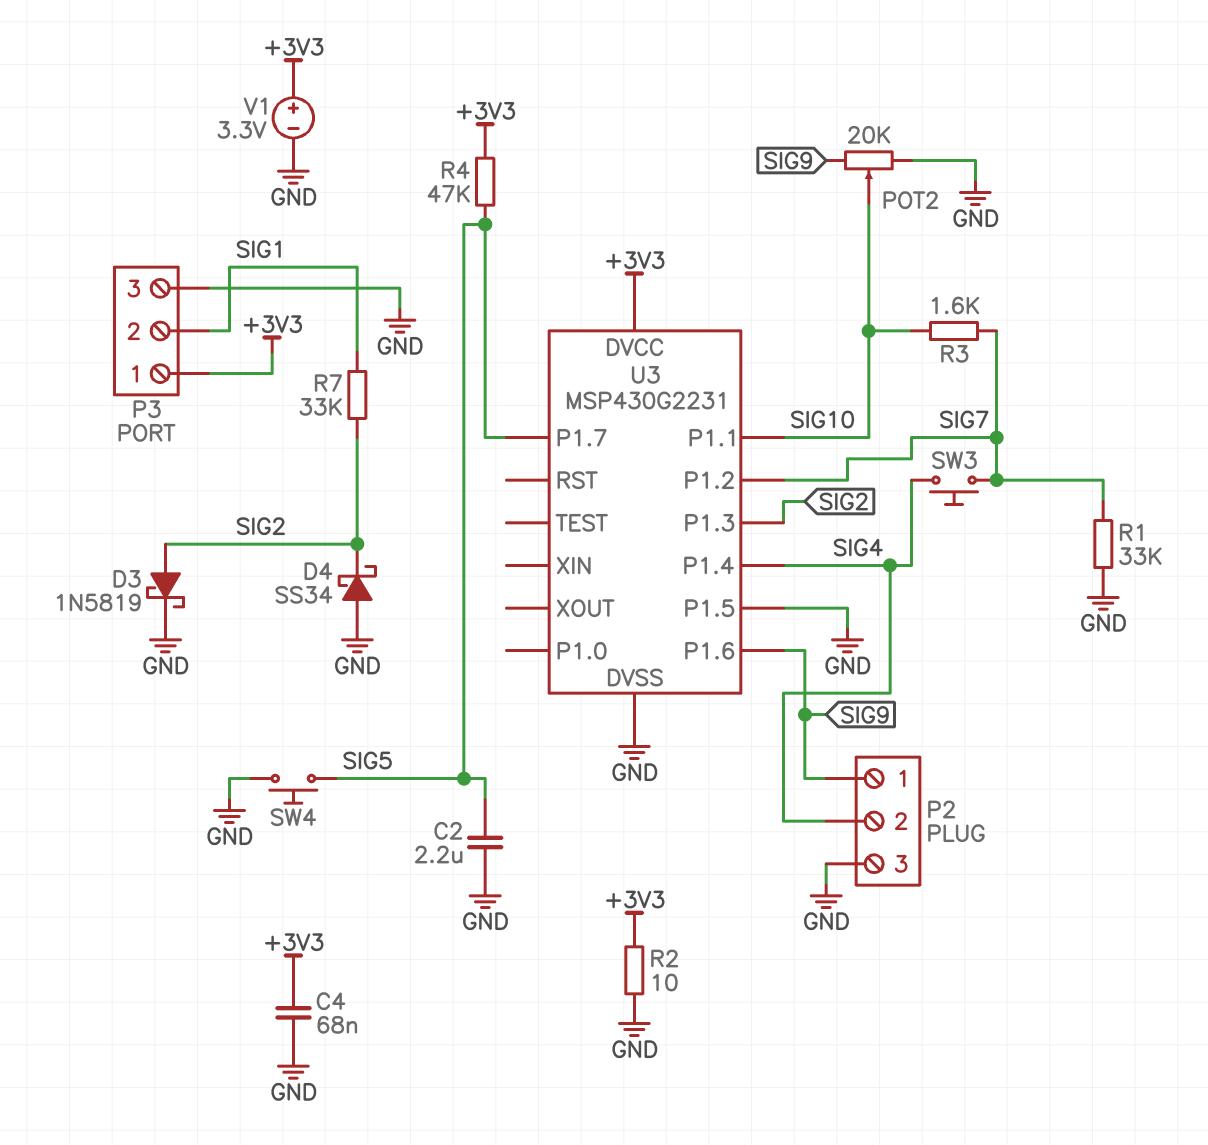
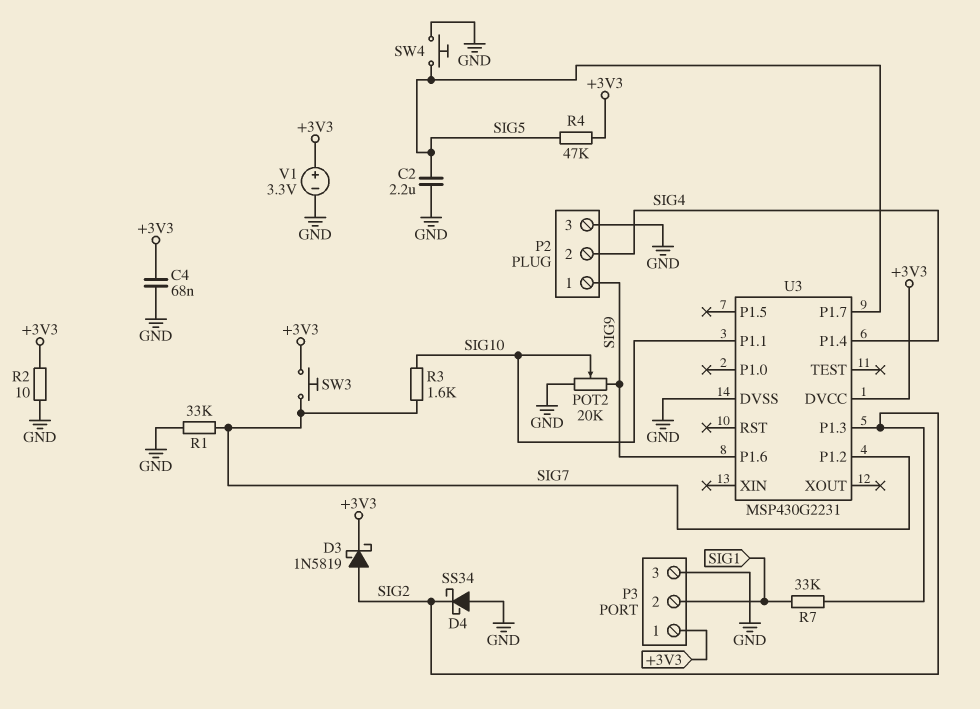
D3: schottky 1N5819 (A SIG2, K GND) -> schottky 1N5819 (A SIG2, K +3V3)
SW3: button (SIG4, SIG7) -> button (+3V3, SIG7)
U3 pin P1.5: GND -> none

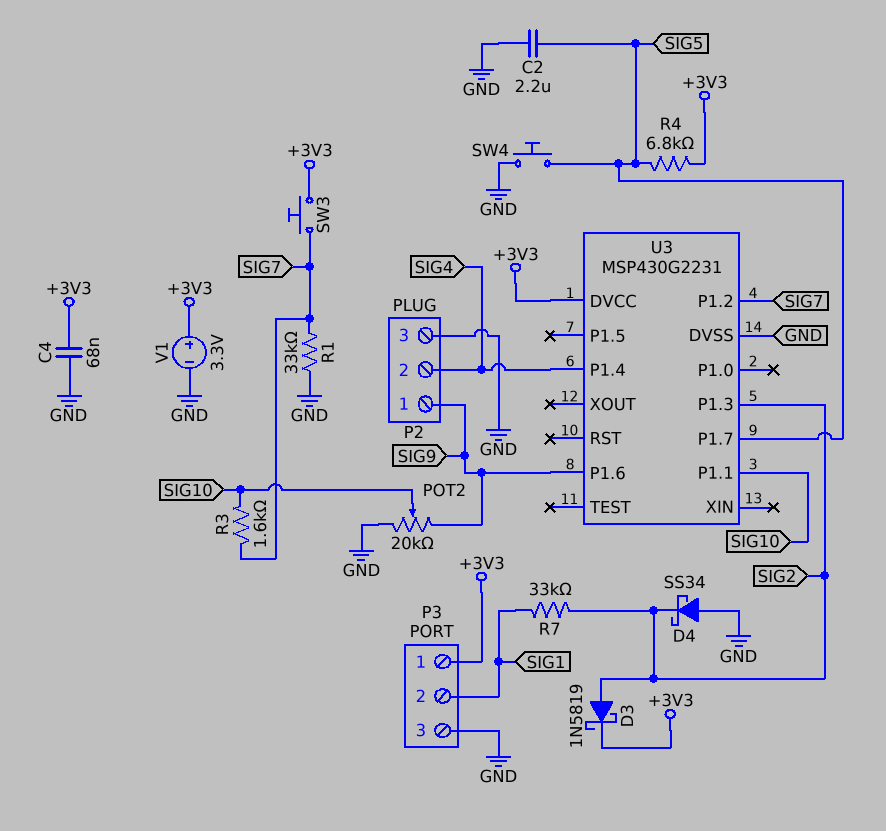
R2: 10 (+3V3, GND) -> none
R4: 47k (+3V3, SIG5) -> 6.8k (+3V3, SIG5)

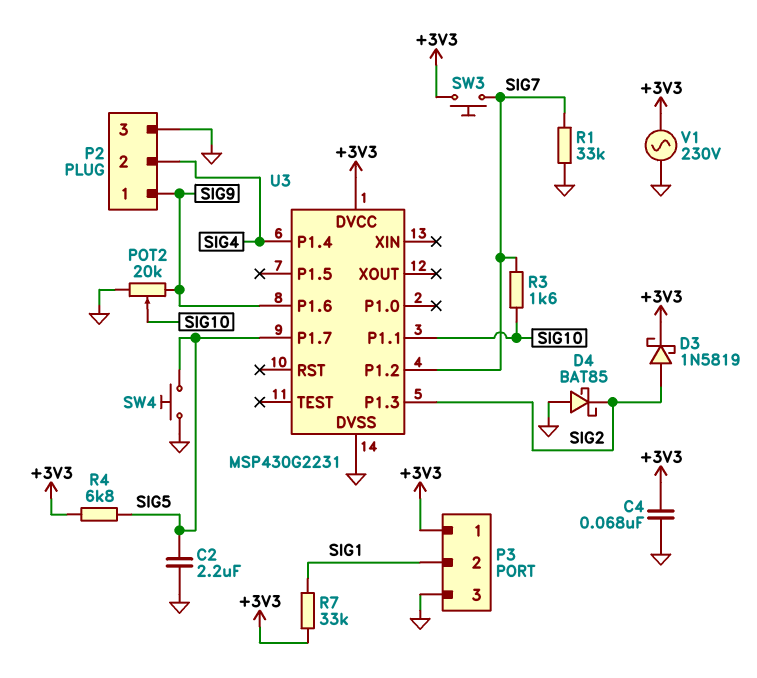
D4: schottky SS34 (A GND, K SIG2) -> schottky BAT85 (A GND, K SIG2)
R7: 33k (SIG1, SIG2) -> 33k (+3V3, SIG1)
V1: 3.3V (plus +3V3, minus GND) -> AC 230V (+3V3, GND)

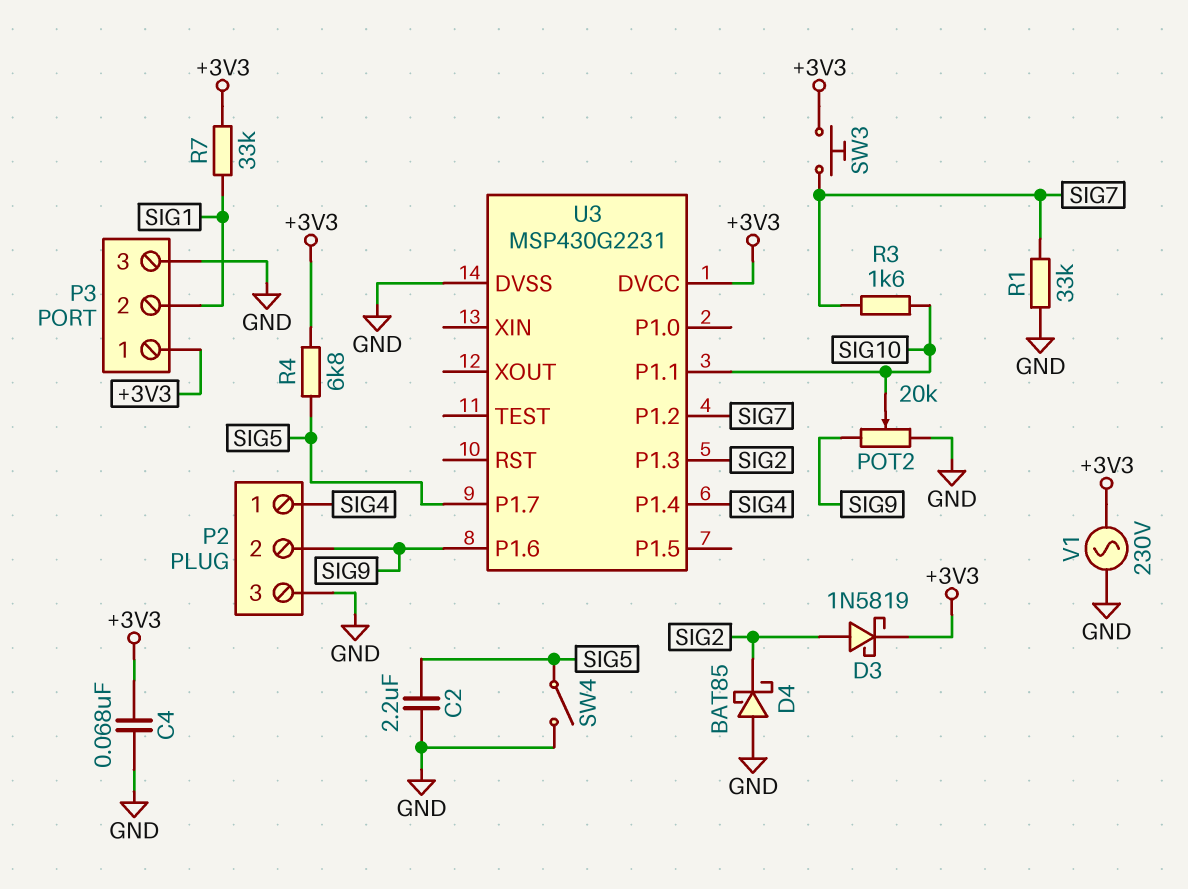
P2 pin 1: SIG9 -> SIG4
P2 pin 2: SIG4 -> SIG9
SW4: button (GND, SIG5) -> switch (GND, SIG5)

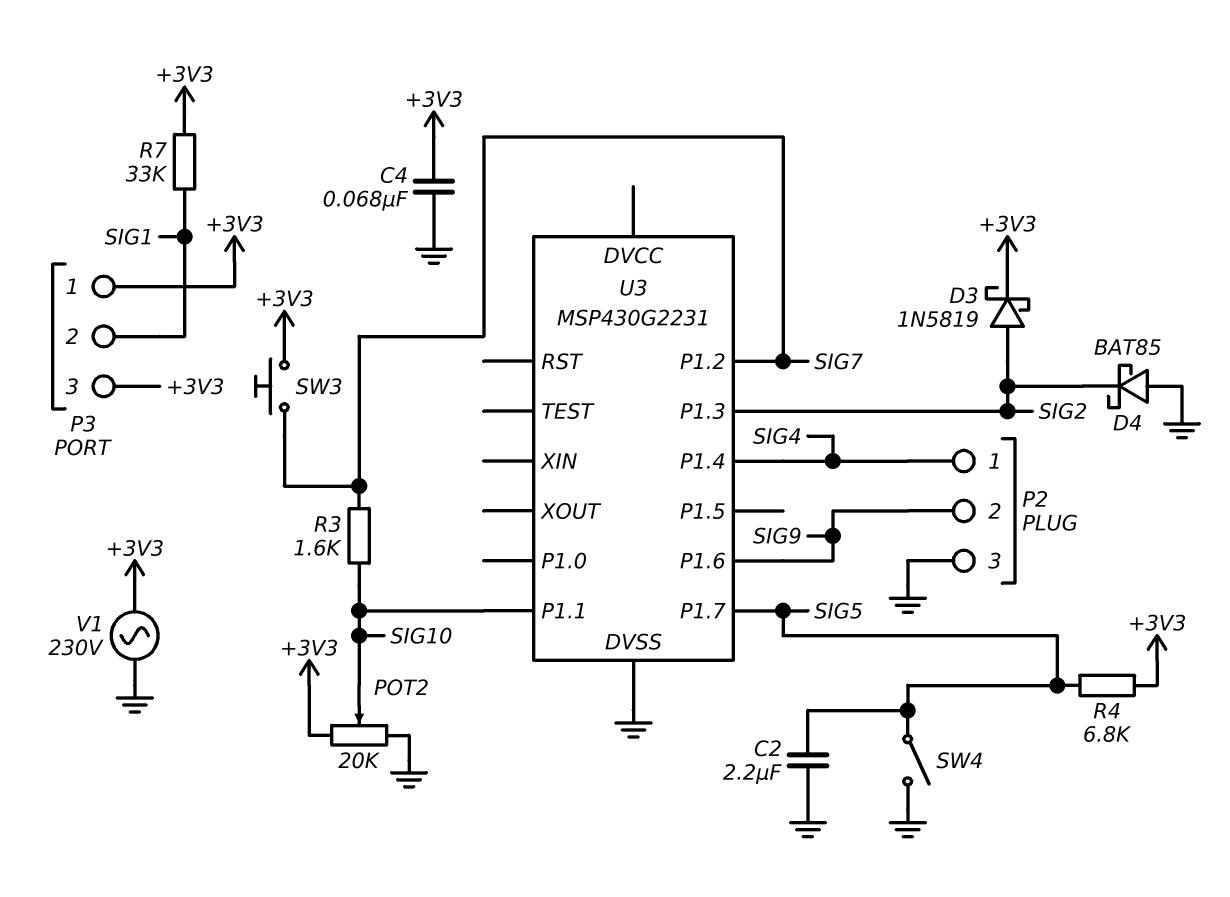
P3 pin 3: GND -> +3V3
POT2: 20k (GND, SIG9, wiper SIG10) -> 20k (+3V3, GND, wiper SIG10)
R1: 33k (GND, SIG7) -> none
U3 pin DVCC: +3V3 -> none

